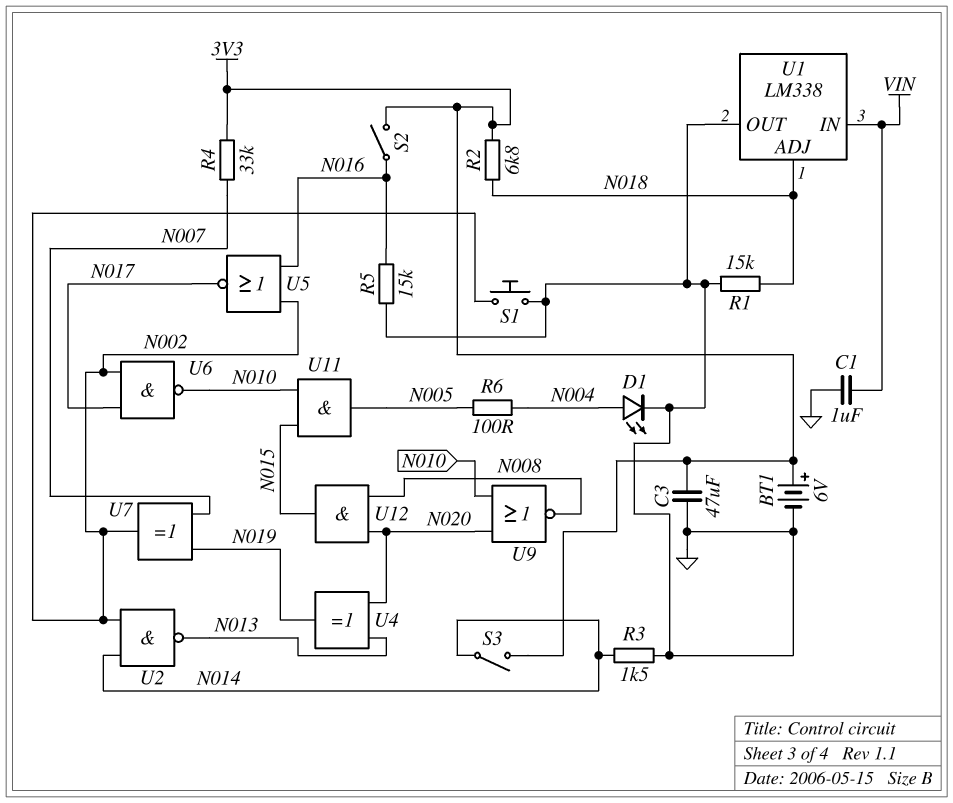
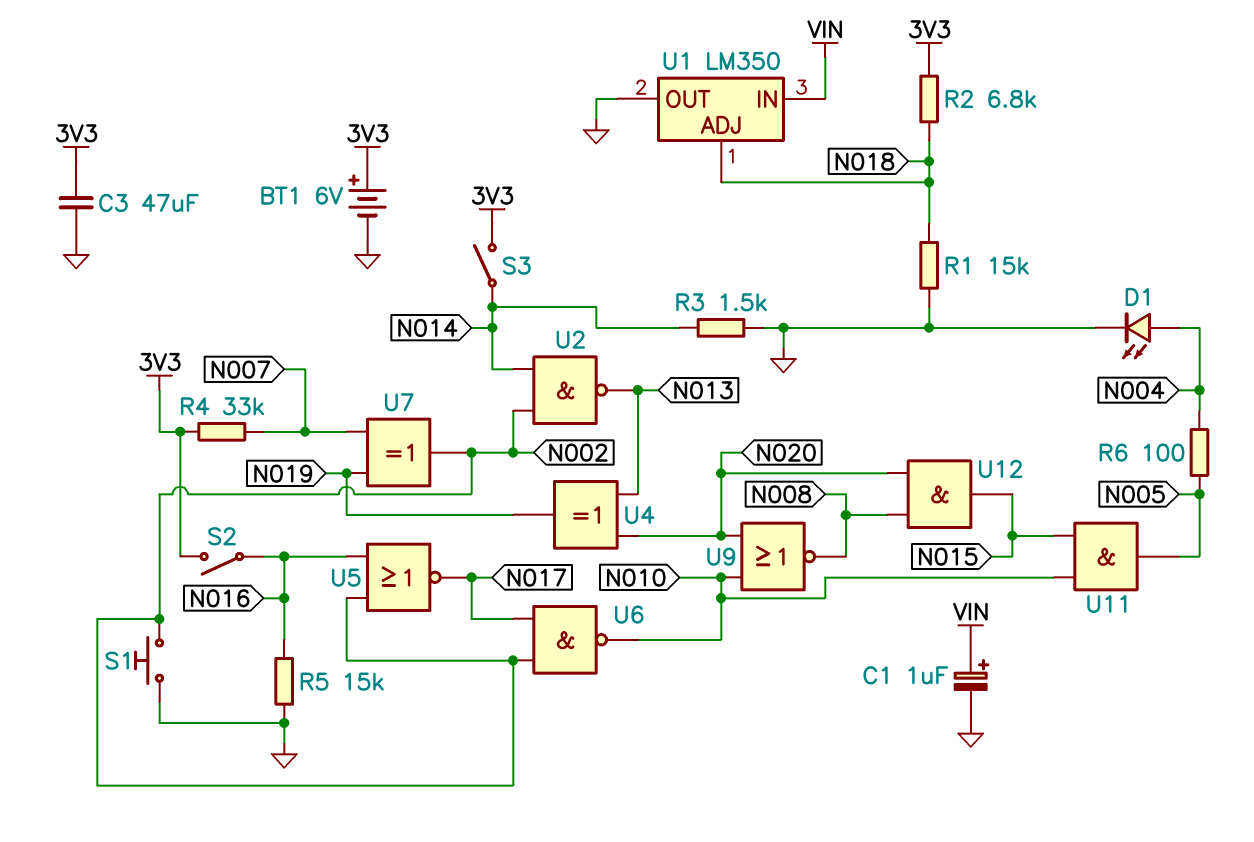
C1: 1uF (GND, VIN) -> 1uF (plus VIN, minus GND)
U1: LM338 -> LM350

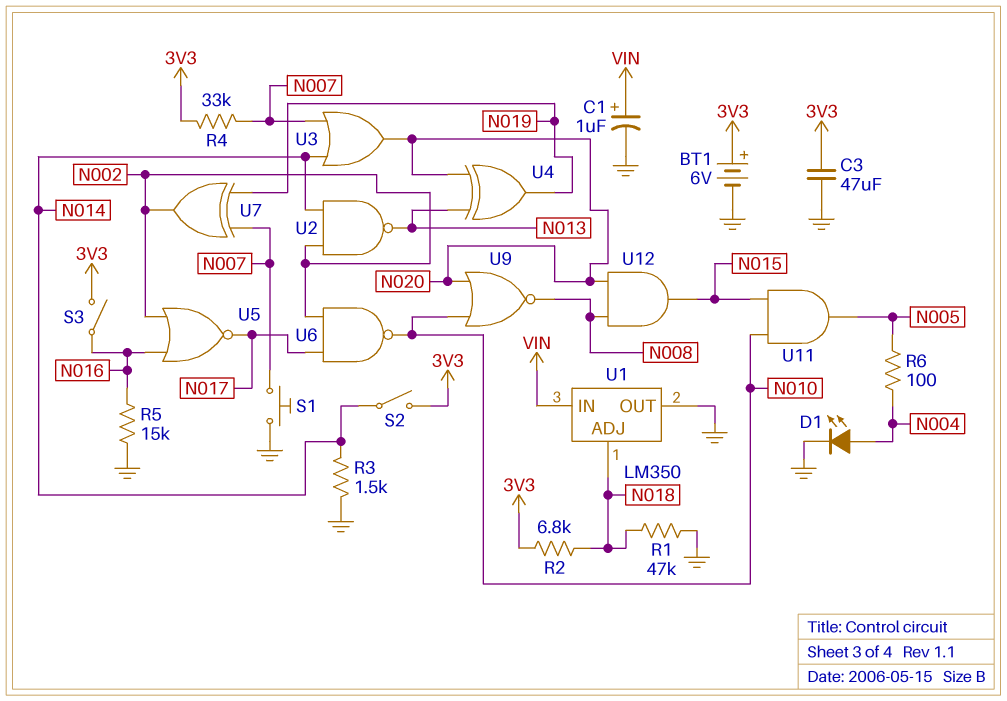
R1: 15k (GND, N018) -> 47k (GND, N018)
S1: button (GND, N002) -> button (GND, N007)
S2: switch (3V3, N016) -> switch (3V3, N014)
S3: switch (3V3, N014) -> switch (3V3, N016)
U3: none -> OR (in N007, in N014, out N020)

